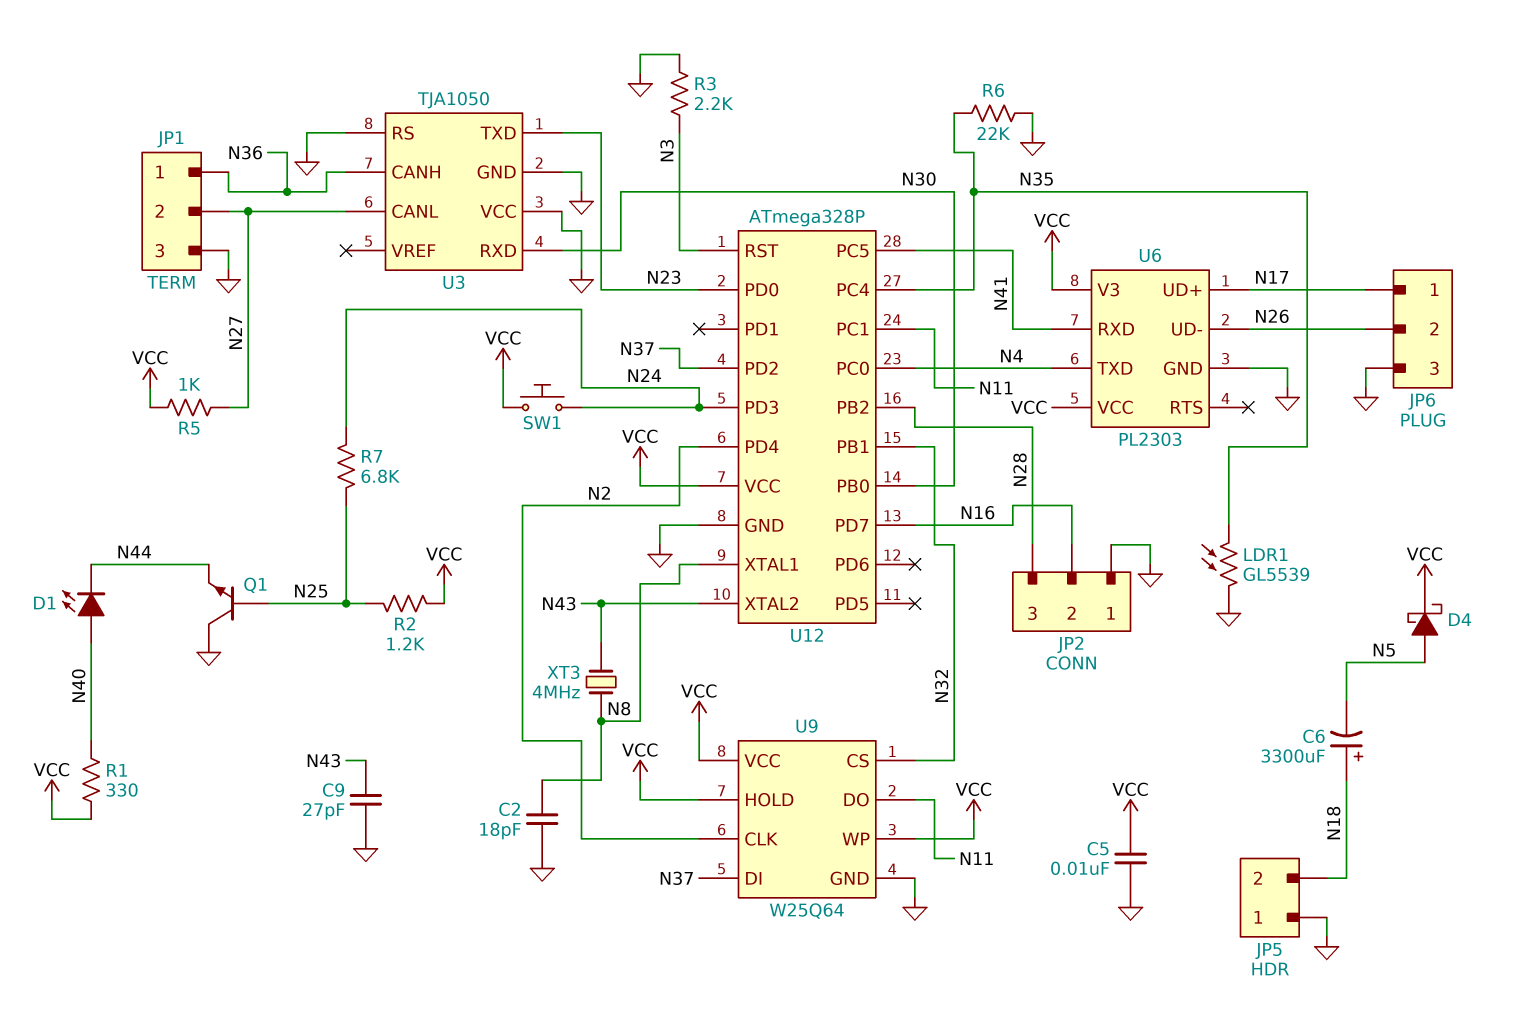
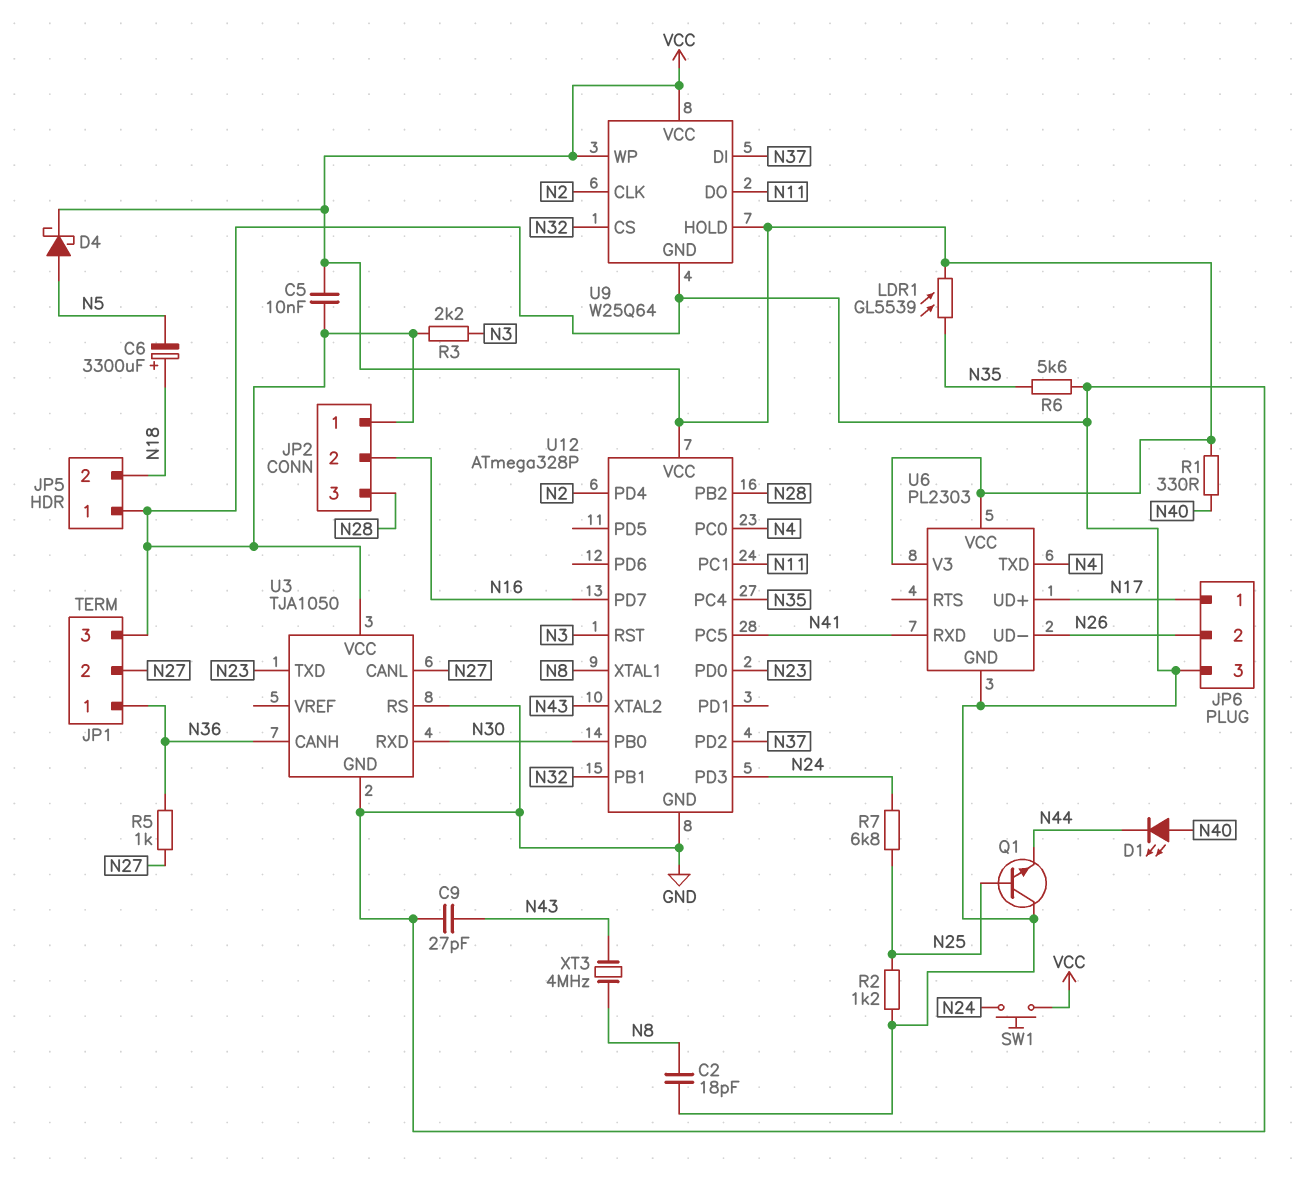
LDR1: GL5539 (GND, N35) -> GL5539 (N35, VCC)
R2: 1.2k (N25, VCC) -> 1.2k (GND, N25)
R5: 1k (N27, VCC) -> 1k (N27, N36)
R6: 22k (GND, N35) -> 5.6k (GND, N35)

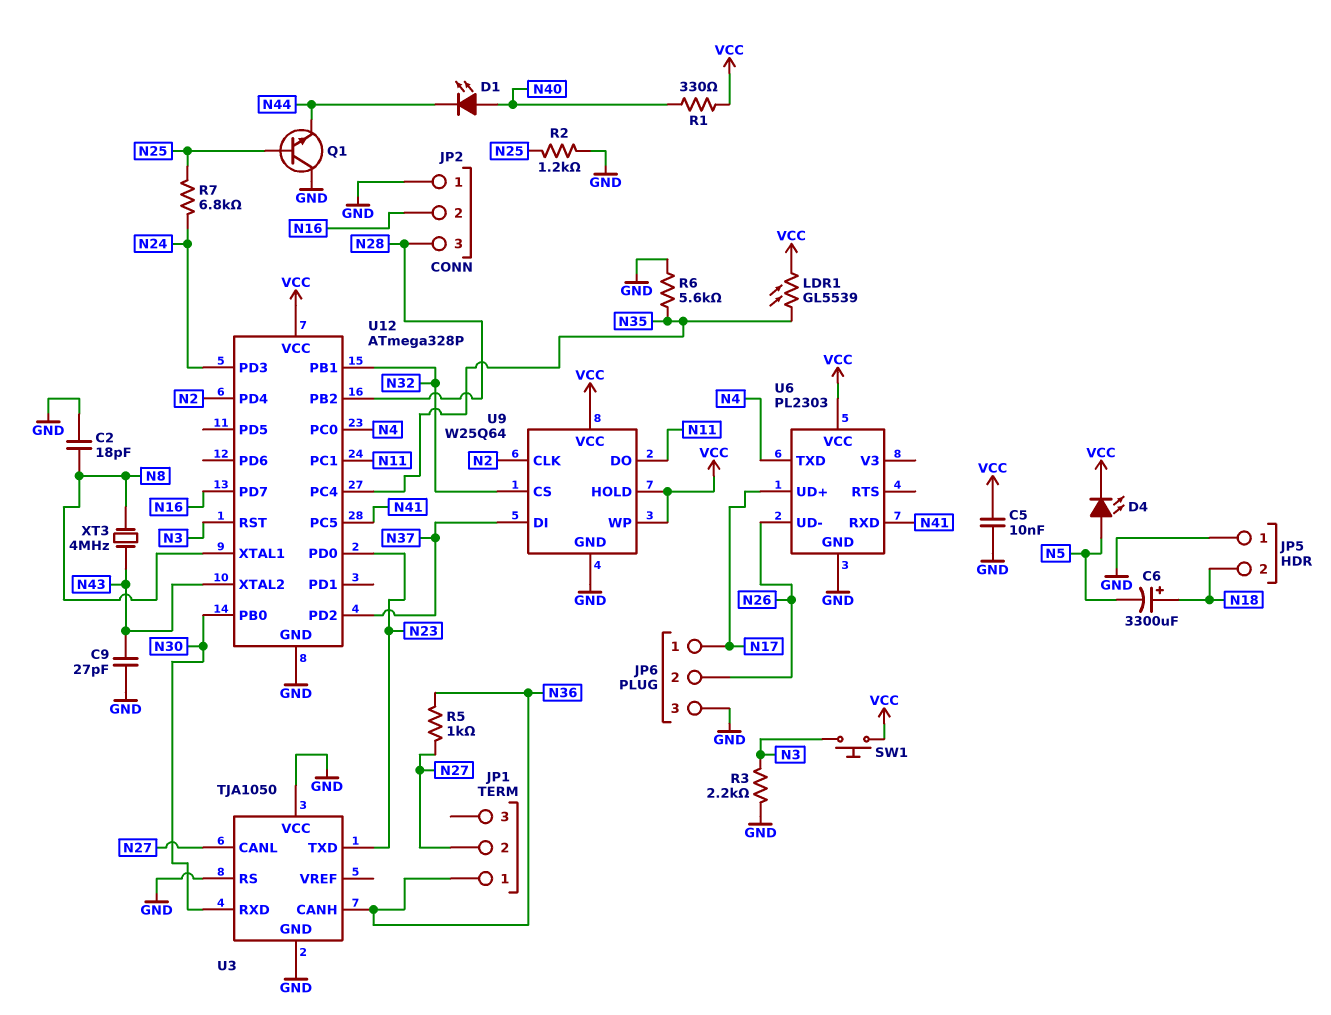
D4: schottky (A N5, K VCC) -> LED (A N5, K VCC)
JP1 pin 3: GND -> none
SW1: button (N24, VCC) -> button (N3, VCC)
U6 pin V3: VCC -> none

